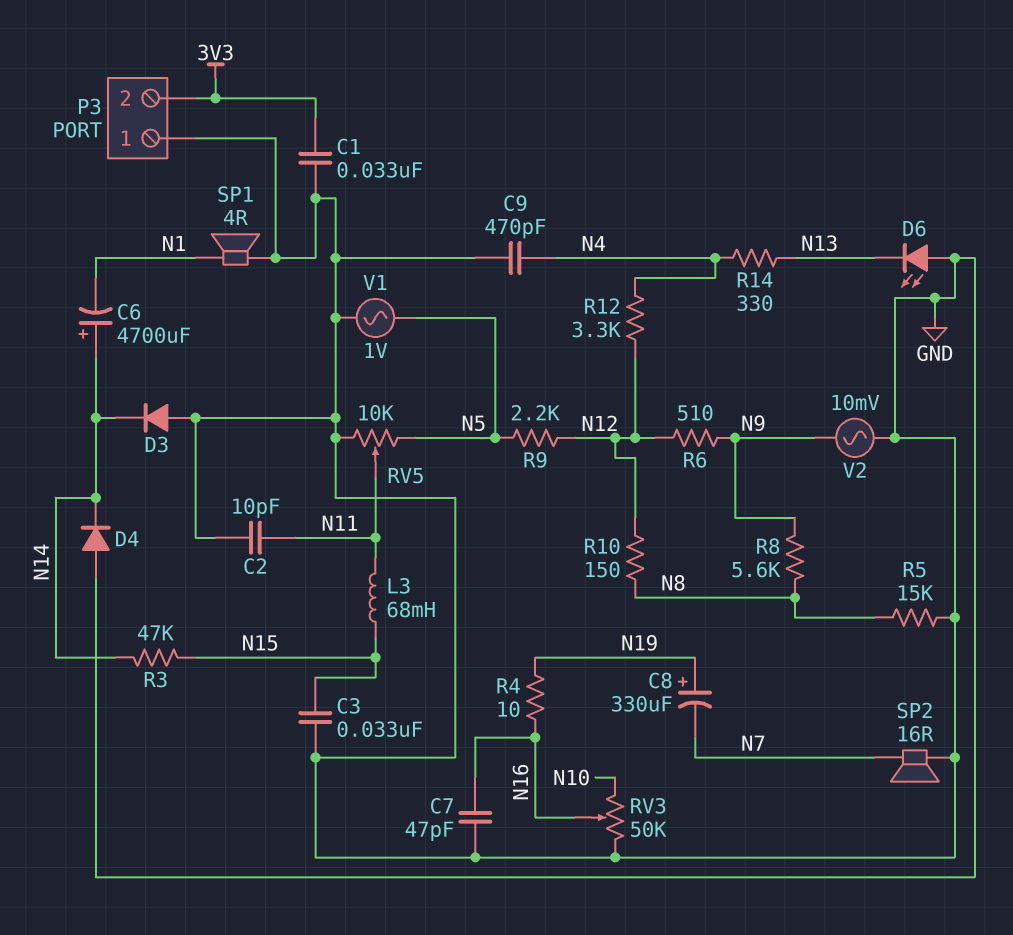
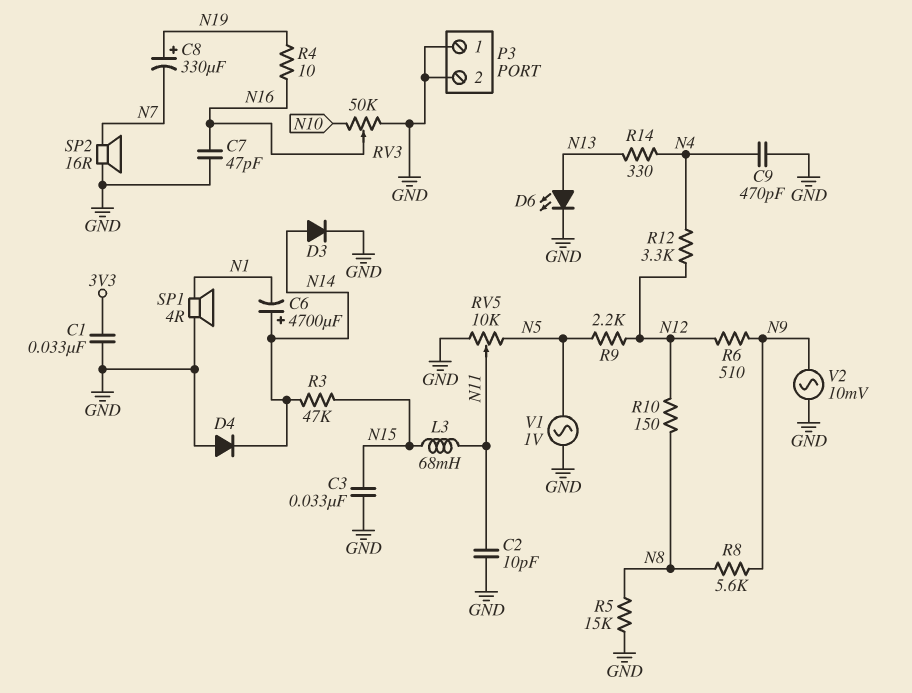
D3: diode (A GND, K N14) -> diode (A N14, K GND)
D6: LED (A GND, K N13) -> LED (A N13, K GND)
P3 pin 2: 3V3 -> GND

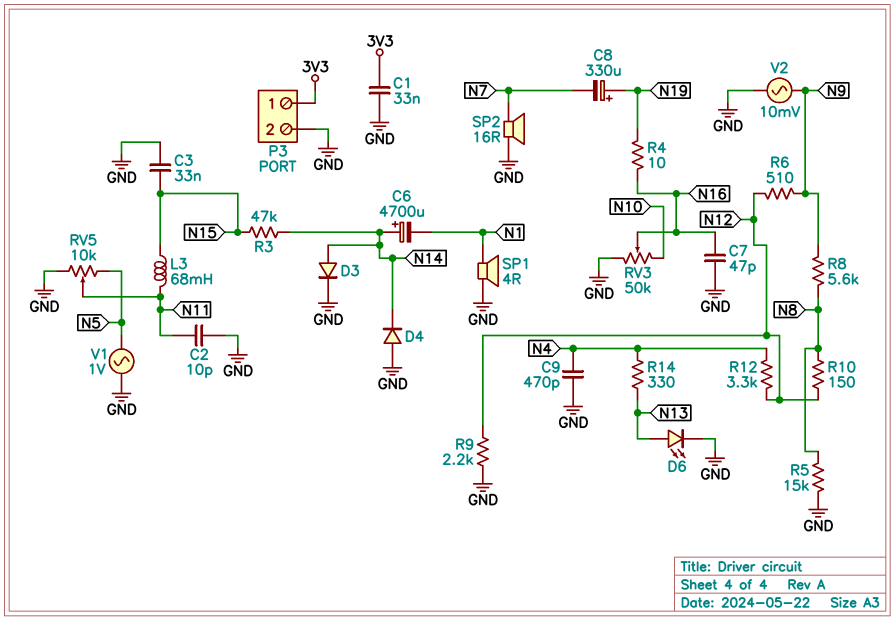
P3 pin 1: GND -> 3V3
R9: 2.2k (N5, N12) -> 2.2k (GND, N12)

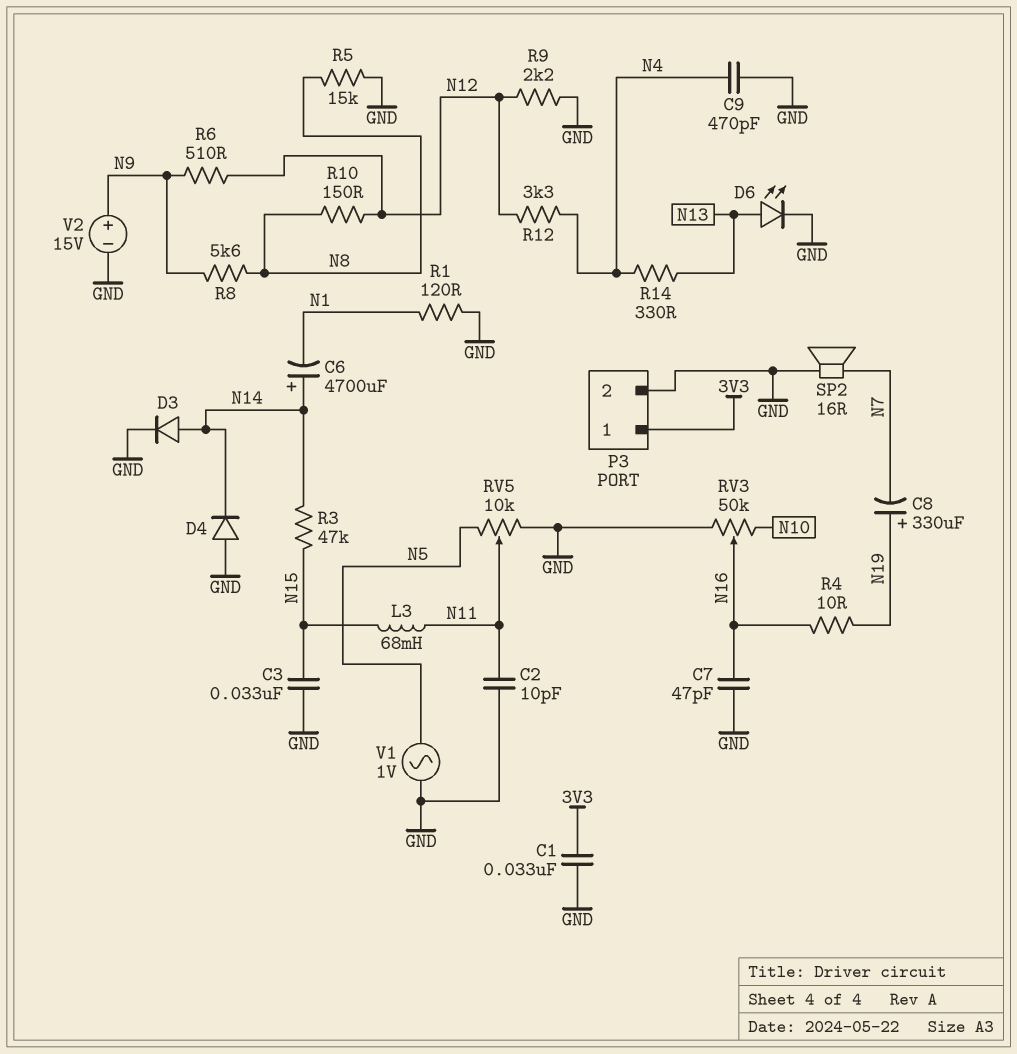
R1: none -> 120 (GND, N1)
SP1: speaker 4R (GND, N1) -> none
V2: AC 10mV (GND, N9) -> 15V (plus N9, minus GND)

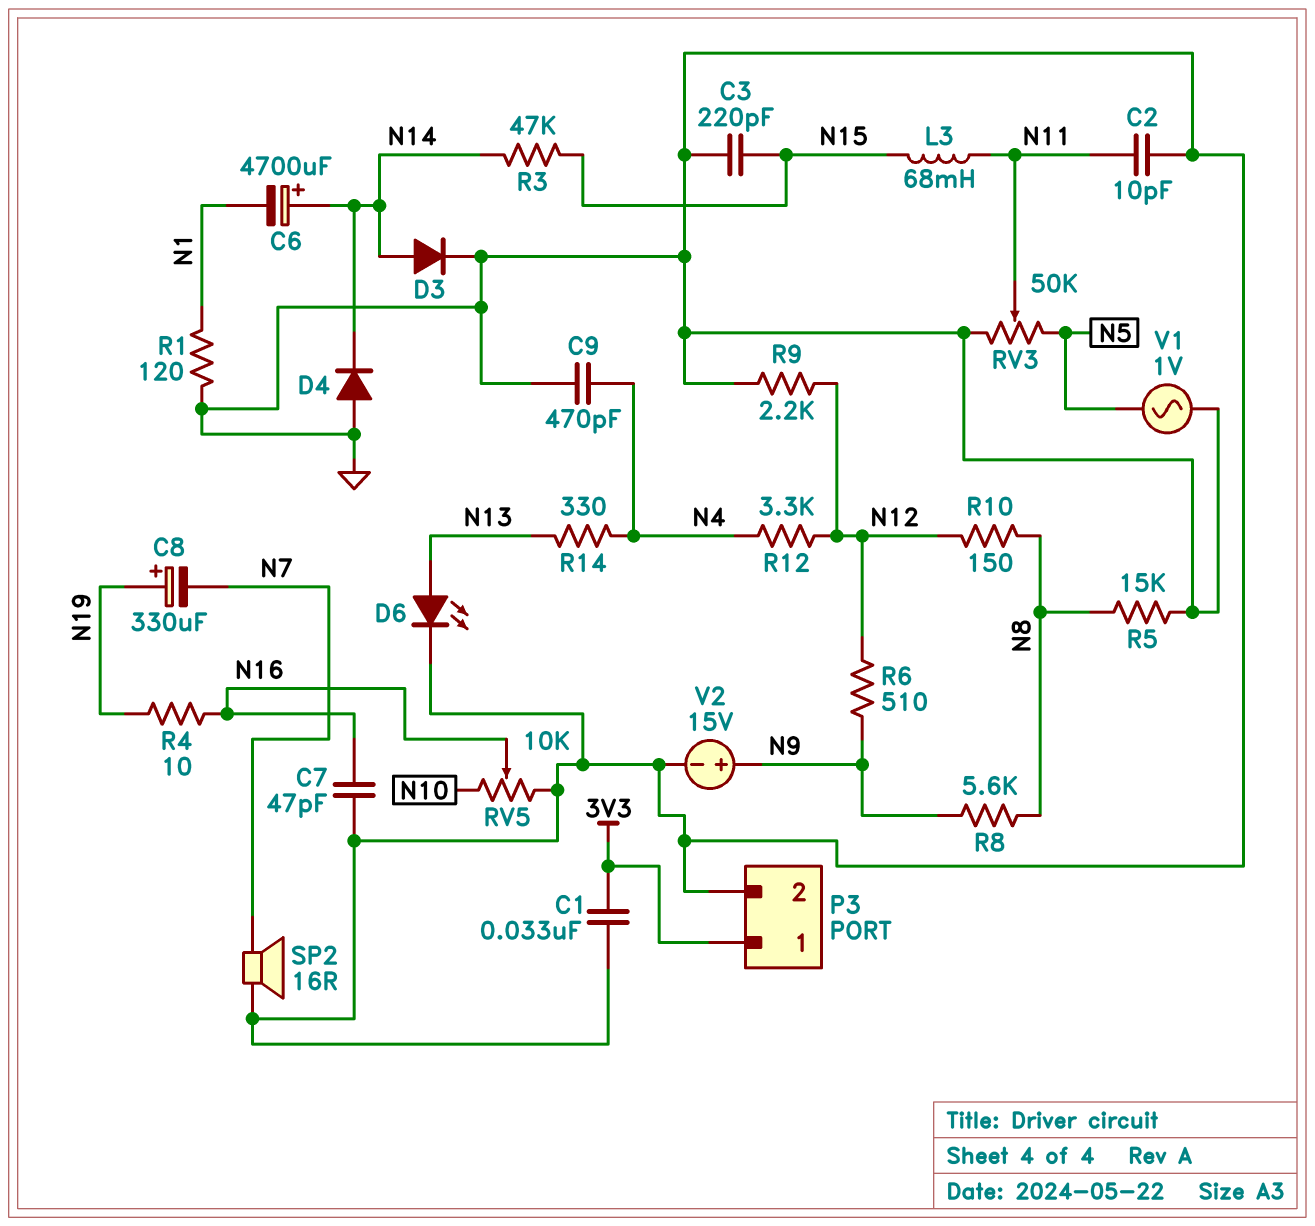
C3: 33nF (GND, N15) -> 220pF (GND, N15)
RV3: 50k (GND, N10, wiper N16) -> 50k (GND, N5, wiper N11)
RV5: 10k (GND, N5, wiper N11) -> 10k (GND, N10, wiper N16)

